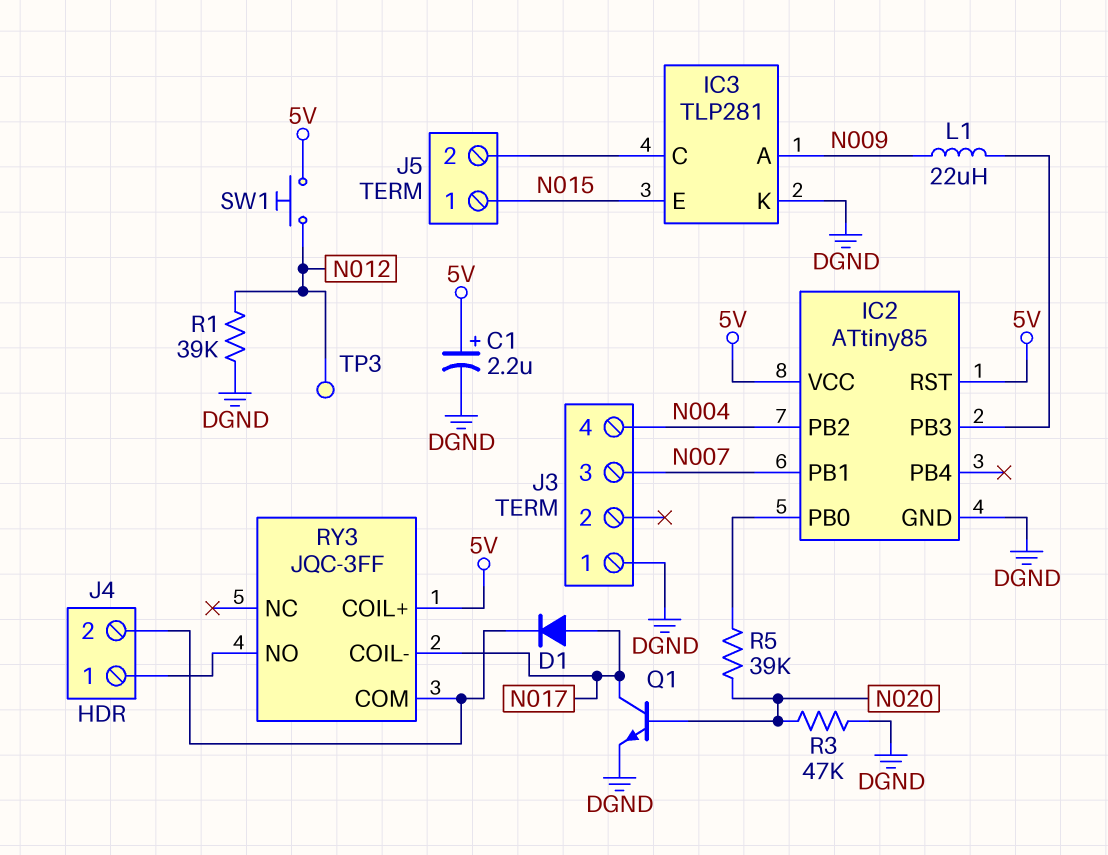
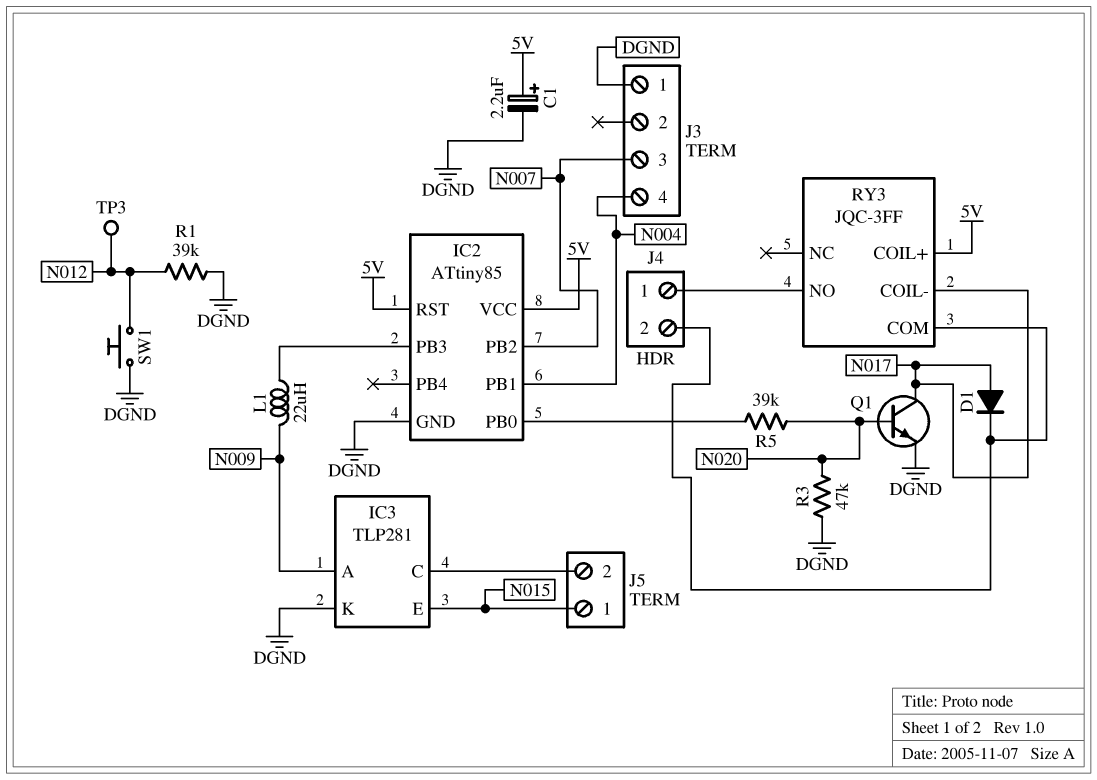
IC2 pin PB1: N007 -> N004
IC2 pin PB2: N004 -> N007
SW1: button (5V, N012) -> button (DGND, N012)

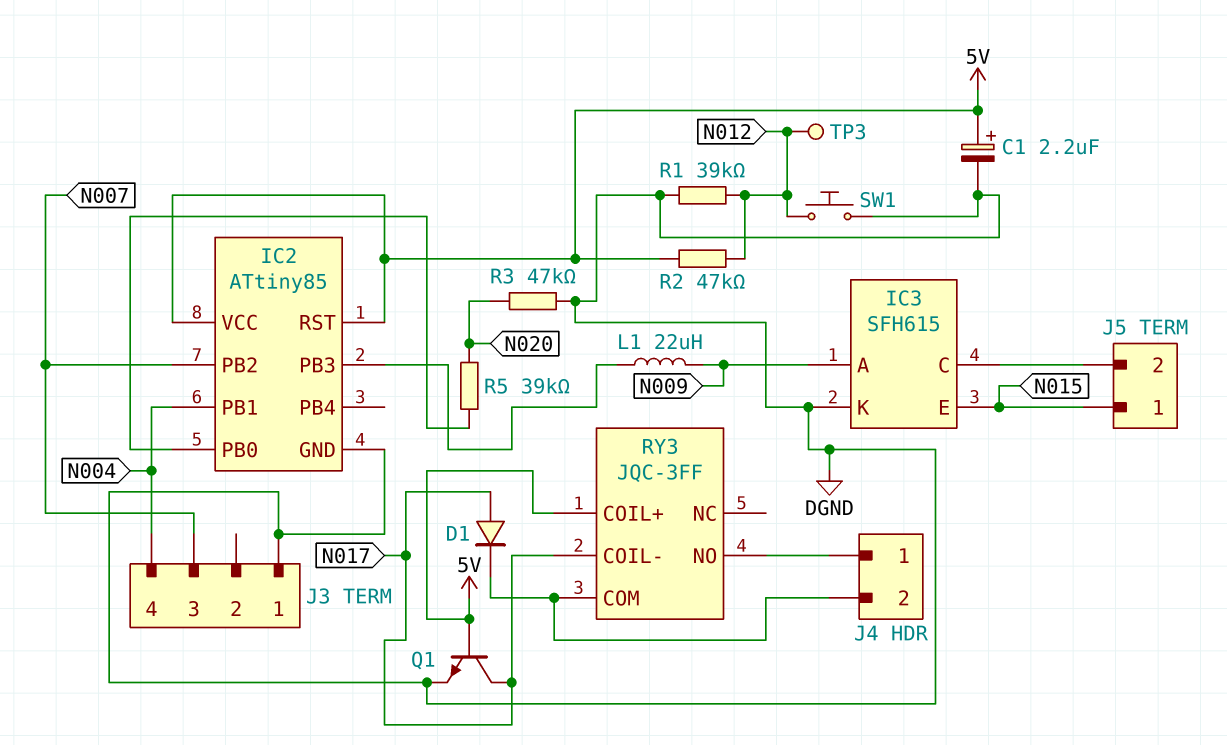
IC3: TLP281 -> SFH615
Q1: NPN (B N020, C N017, E DGND) -> NPN (B 5V, C N017, E DGND)
R2: none -> 47k (5V, N012)

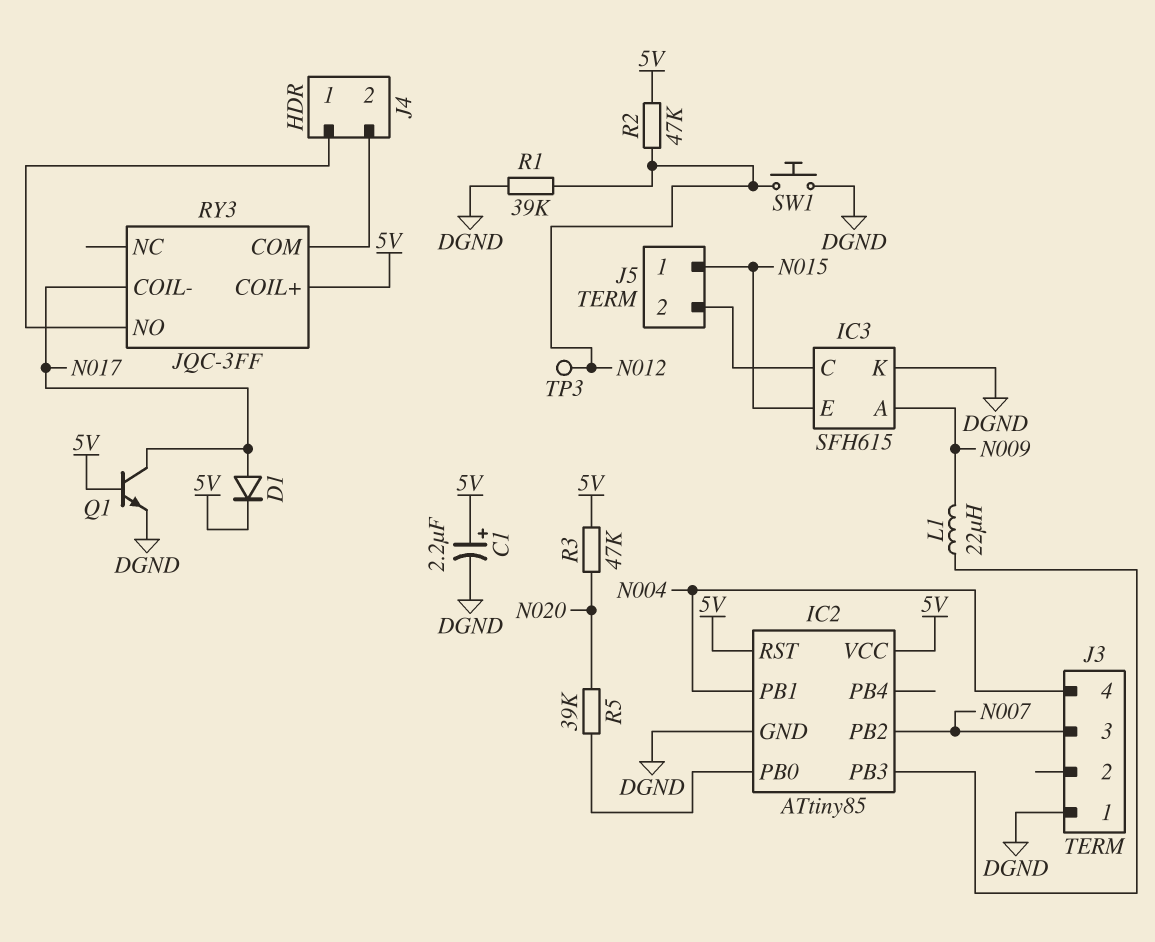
D1: diode (A N017, K J4/2) -> diode (A N017, K 5V)
R3: 47k (DGND, N020) -> 47k (5V, N020)

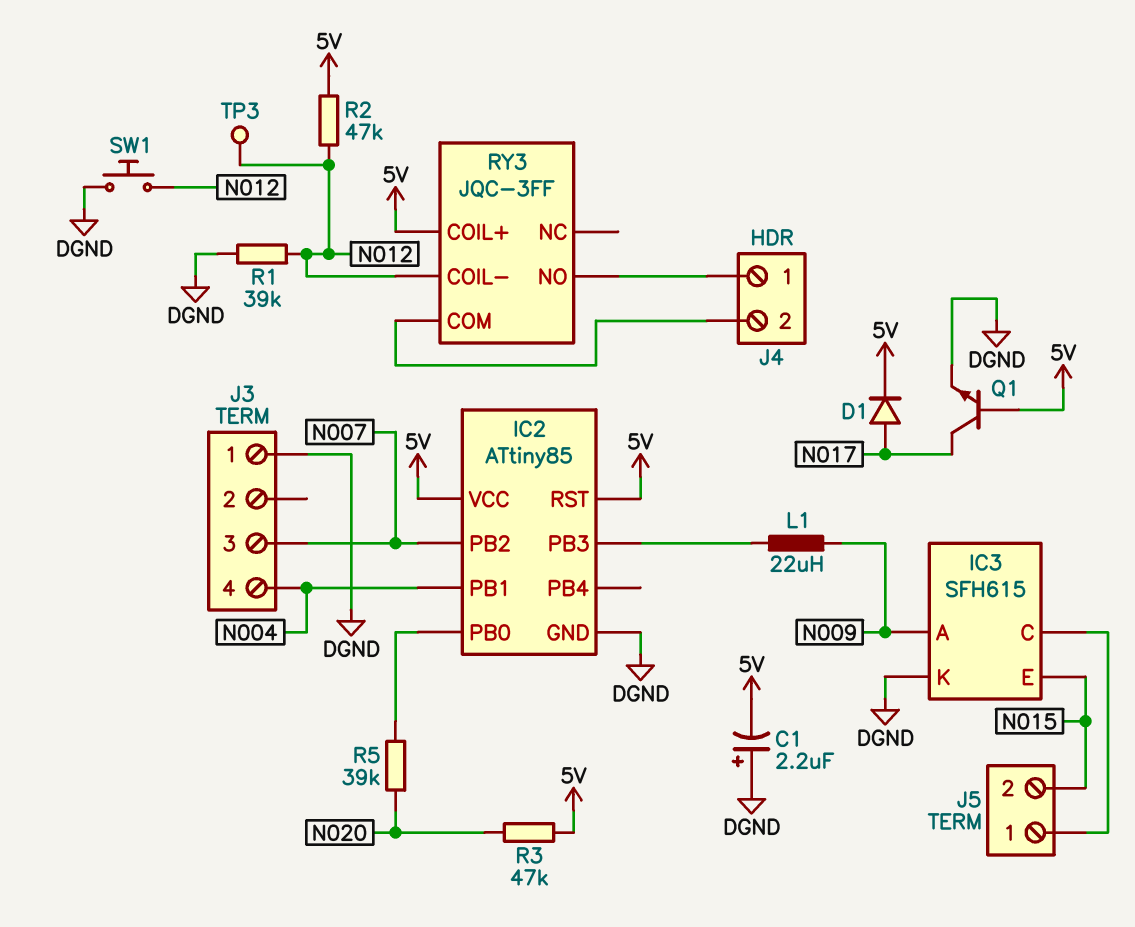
C1: 2.2uF (plus 5V, minus DGND) -> 2.2uF (plus DGND, minus 5V)
J5 pin 1: N015 -> IC3/C
J5 pin 2: IC3/C -> N015
RY3 pin COIL-: N017 -> N012

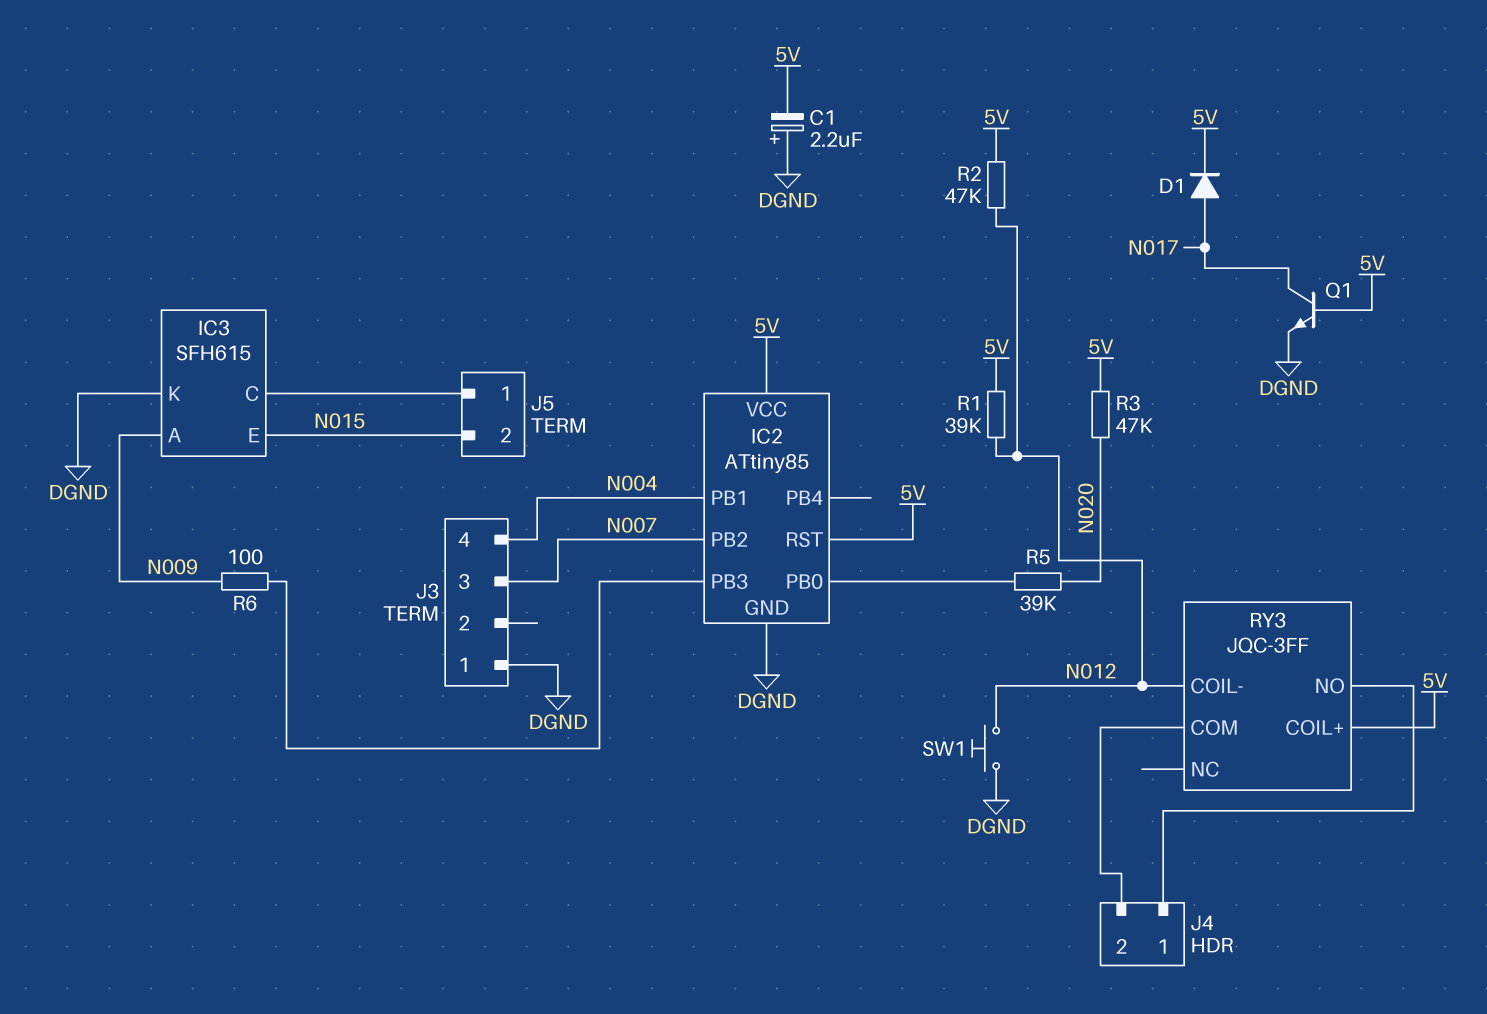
L1: 22uH (IC2/PB3, N009) -> none
R1: 39k (DGND, N012) -> 39k (5V, N012)
R6: none -> 100 (IC2/PB3, N009)
TP3: test point (N012) -> none

